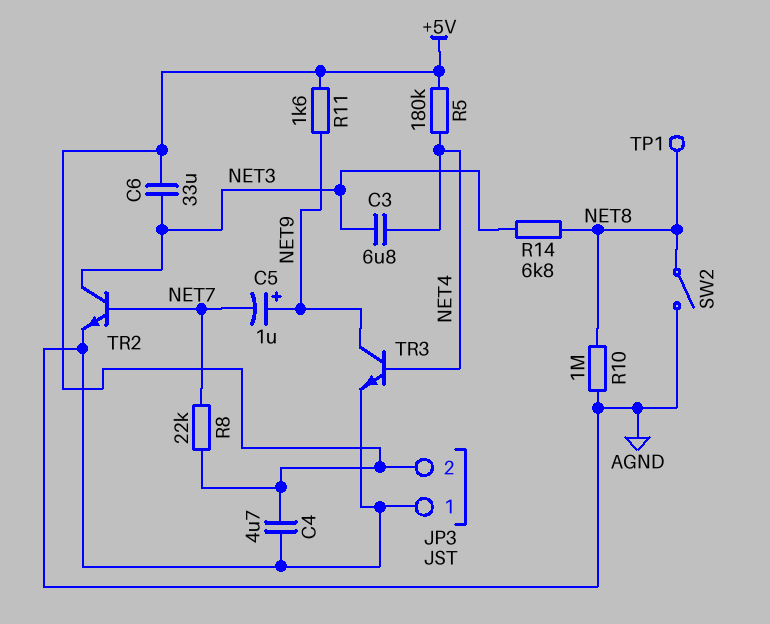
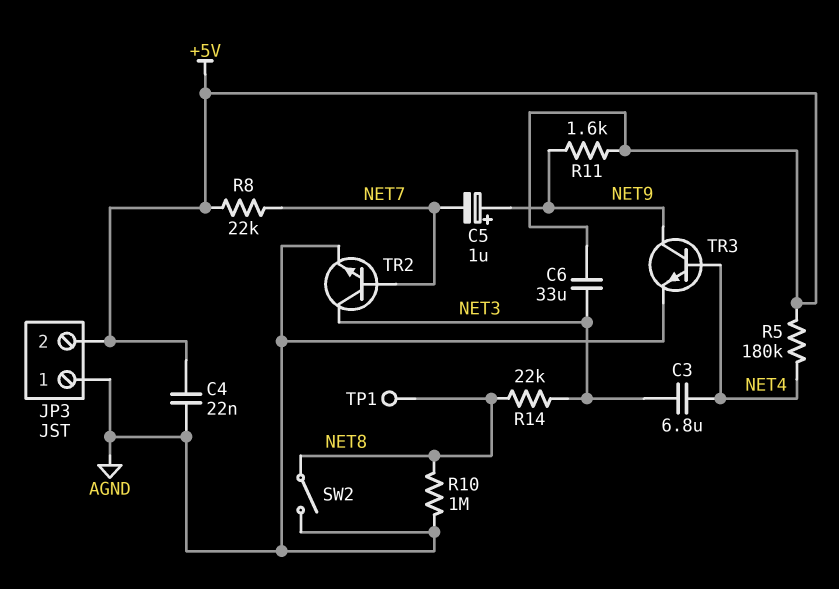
C4: 4.7uF (+5V, AGND) -> 22nF (+5V, AGND)
R14: 6.8k (NET3, NET8) -> 22k (NET3, NET8)

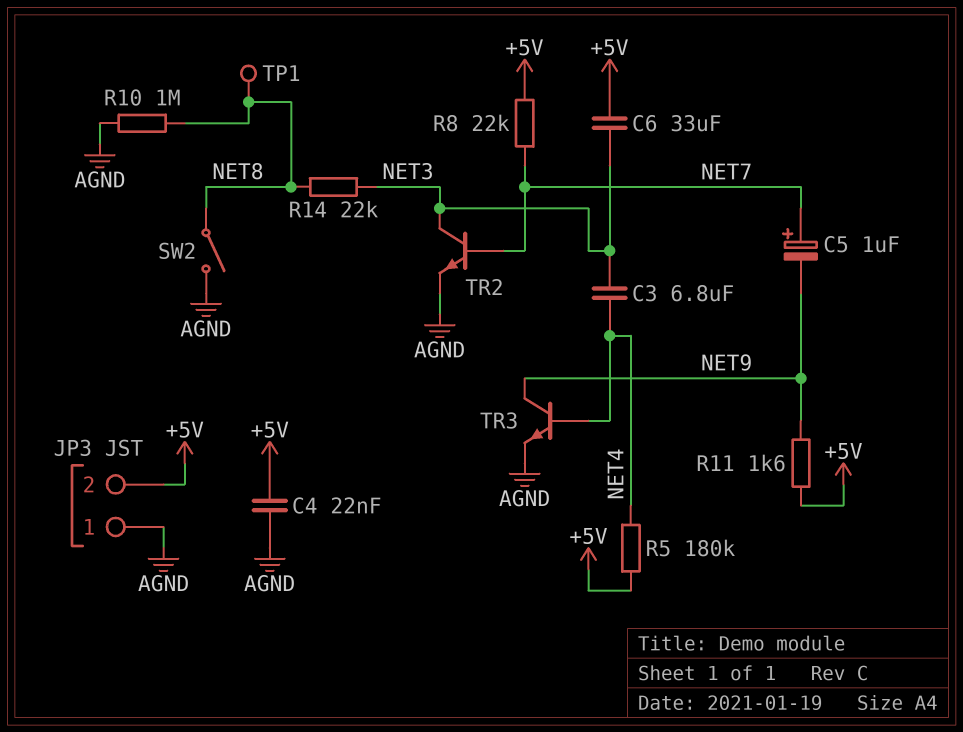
C5: 1uF (plus NET9, minus NET7) -> 1uF (plus NET7, minus NET9)

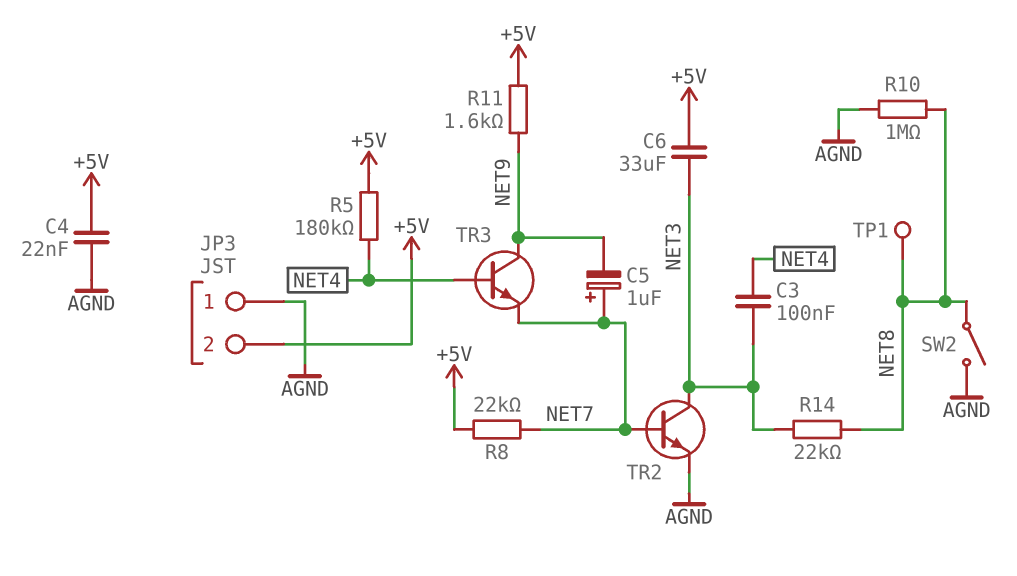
C3: 6.8uF (NET3, NET4) -> 100nF (NET3, NET4)
TR3: NPN (B NET4, C NET9, E AGND) -> NPN (B NET4, C NET9, E NET7)

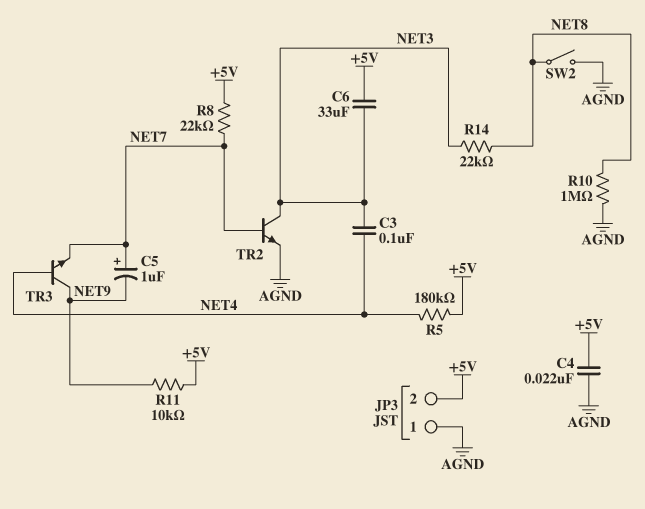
R11: 1.6k (+5V, NET9) -> 10k (+5V, NET9)
TP1: test point (NET8) -> none

